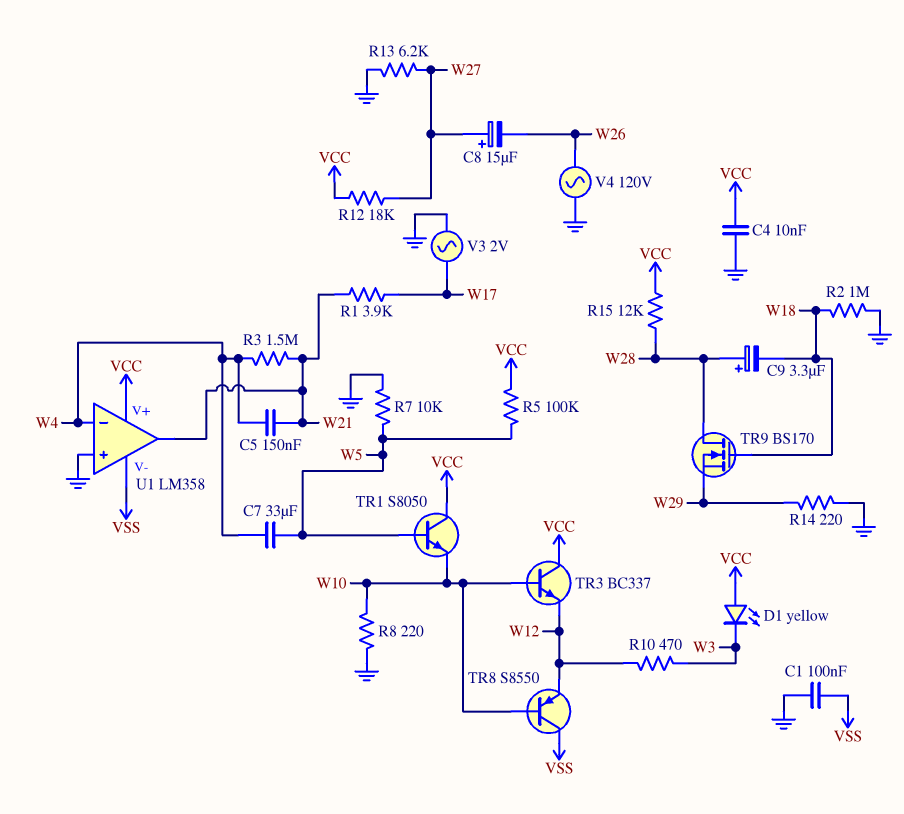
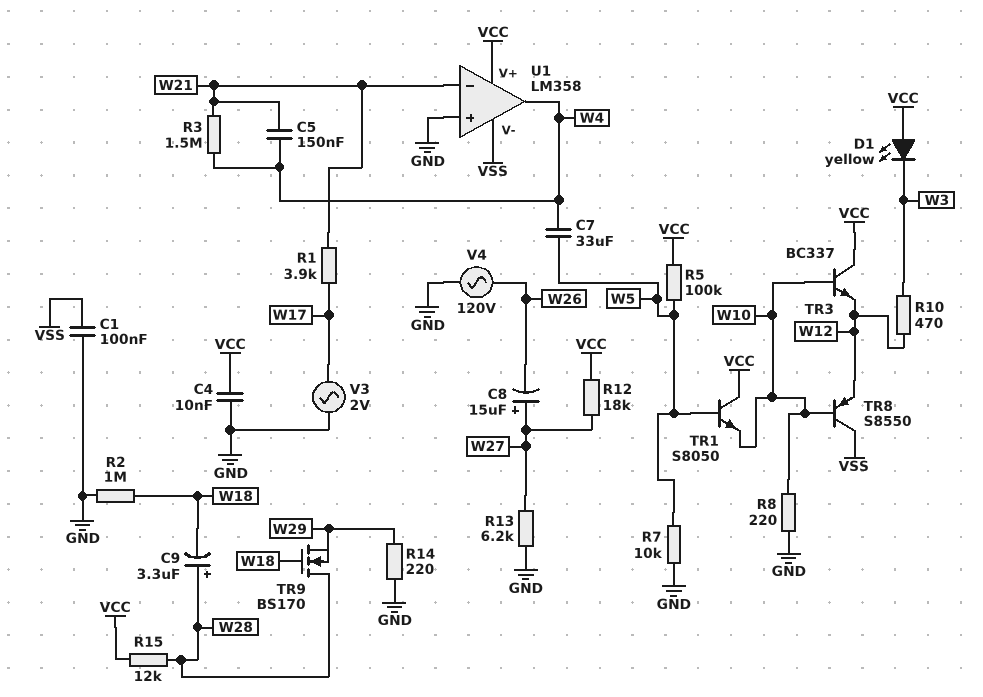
U1 pin in-: W4 -> W21
U1 pin out: W21 -> W4

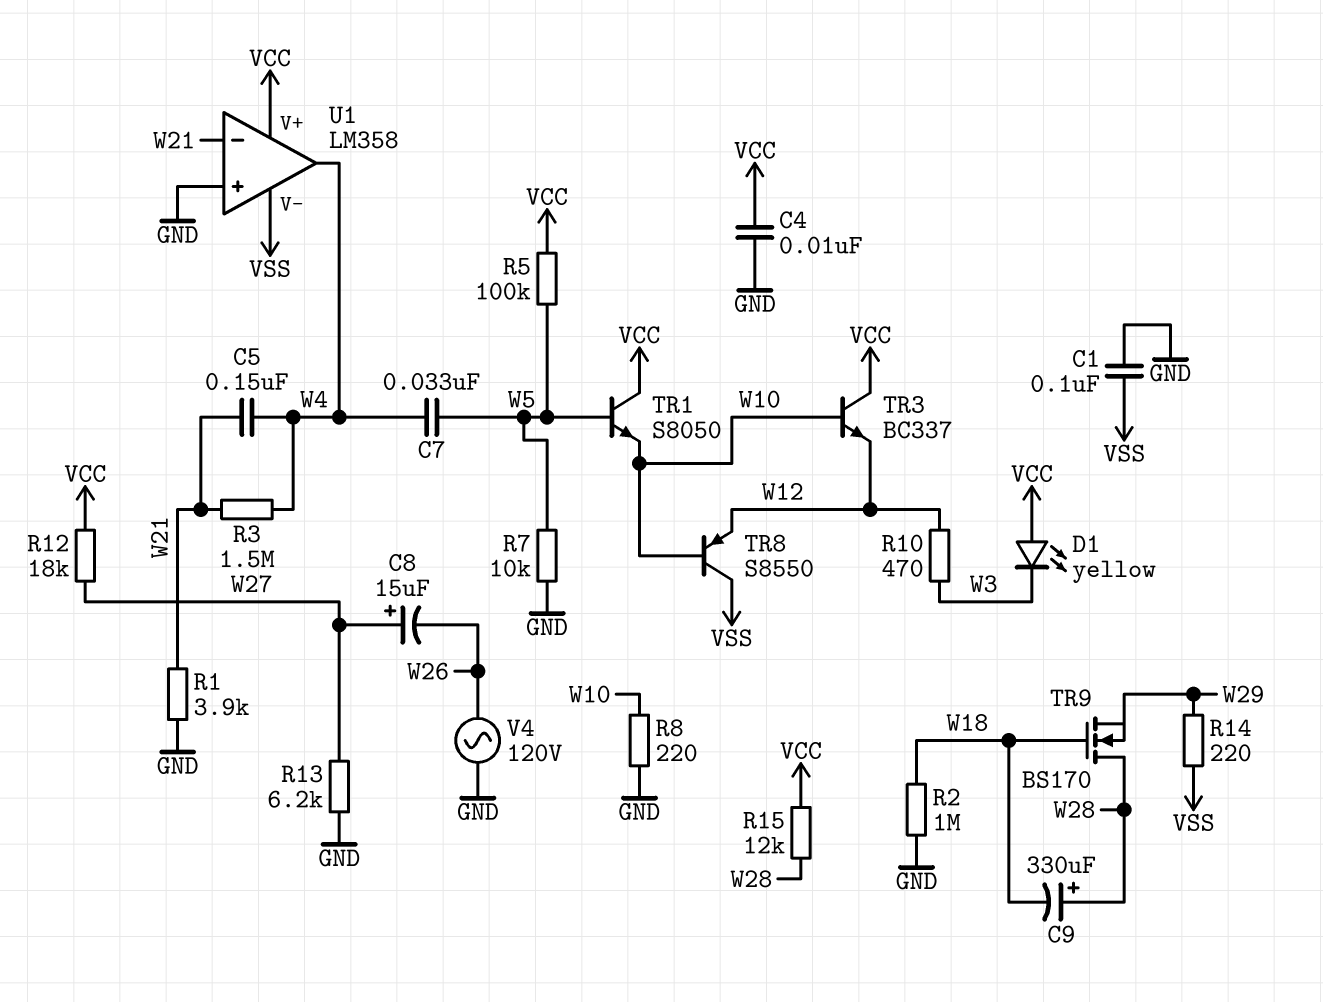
C7: 33uF (W4, W5) -> 33nF (W4, W5)
C9: 3.3uF (plus W28, minus W18) -> 330uF (plus W28, minus W18)
R1: 3.9k (W17, W21) -> 3.9k (GND, W21)
R14: 220 (GND, W29) -> 220 (VSS, W29)
V3: AC 2V (GND, W17) -> none

